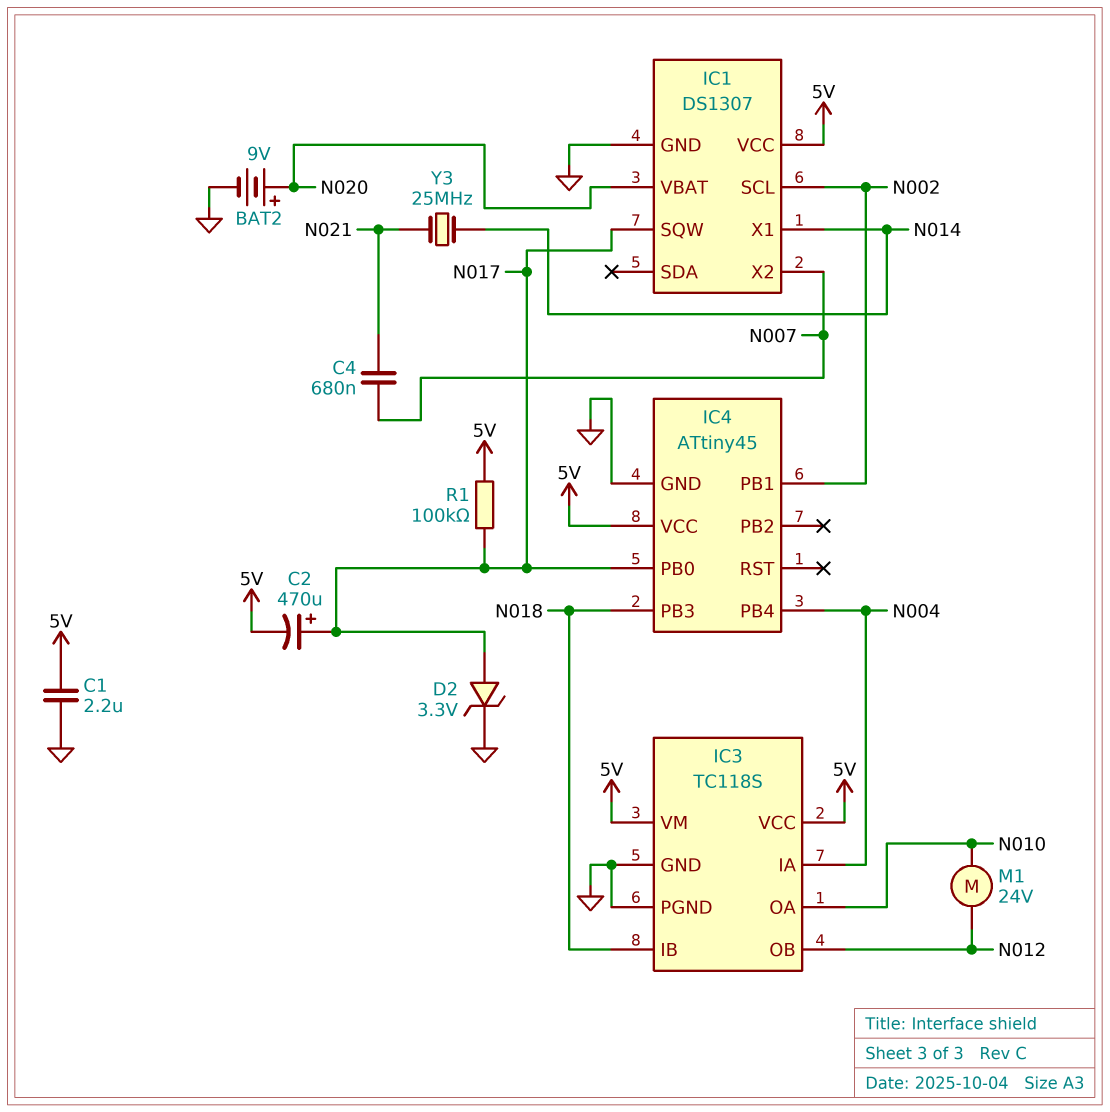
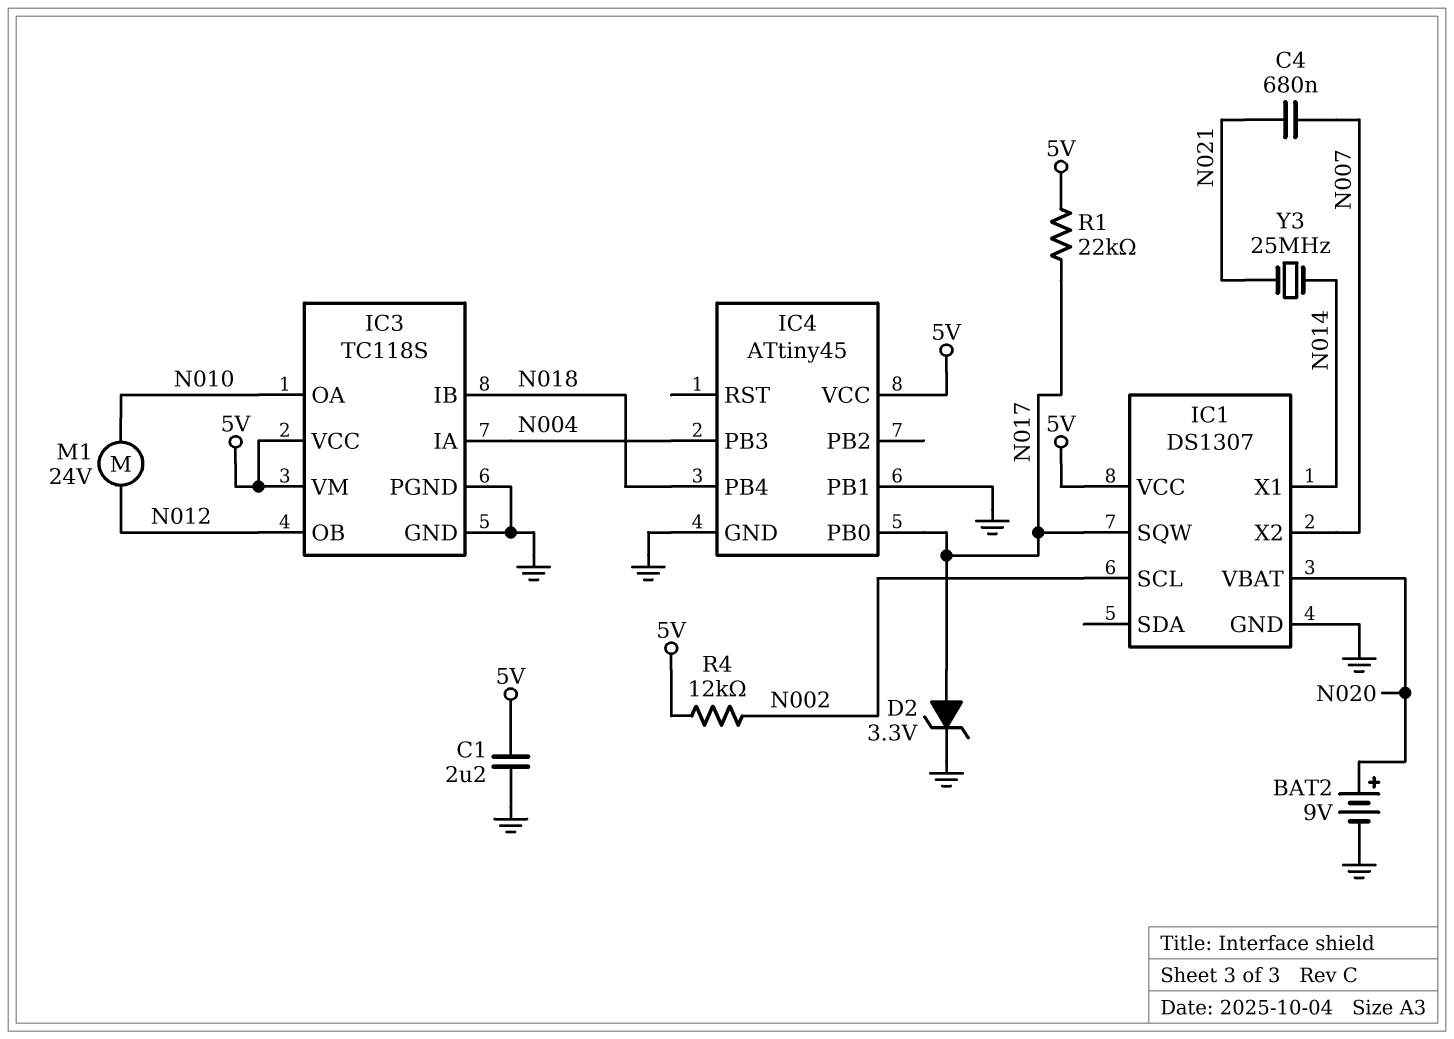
C2: 470uF (plus N017, minus 5V) -> none
IC4 pin PB1: N002 -> GND
IC4 pin PB3: N018 -> N004
IC4 pin PB4: N004 -> N018
R1: 100k (5V, N017) -> 22k (5V, N017)
R4: none -> 12k (5V, N002)

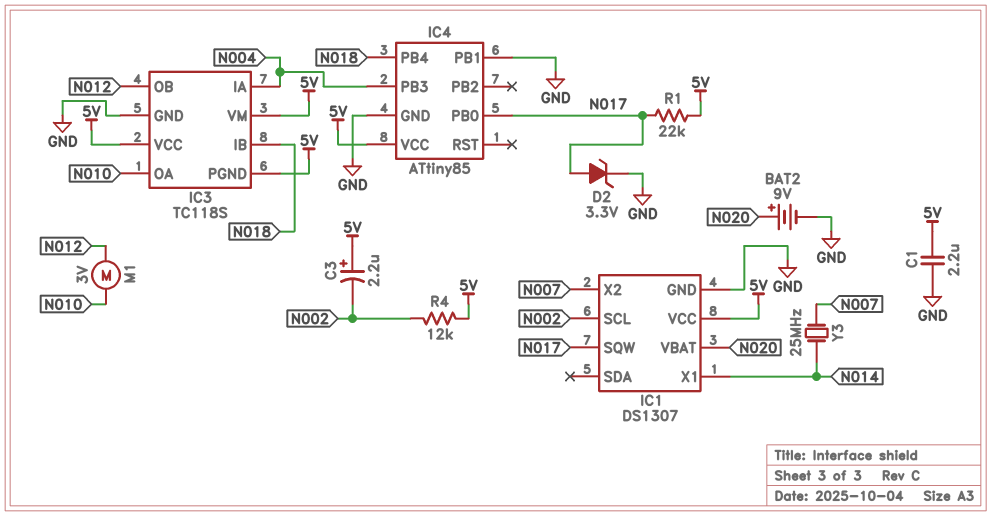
C3: none -> 2.2uF (plus 5V, minus N002)
C4: 680nF (N007, N021) -> none
IC3 pin PGND: GND -> 5V
IC4: ATtiny45 -> ATtiny85
M1: motor 24V (N010, N012) -> motor 3V (N010, N012)
Y3: 25MHz (N014, N021) -> 25MHz (N007, N014)

